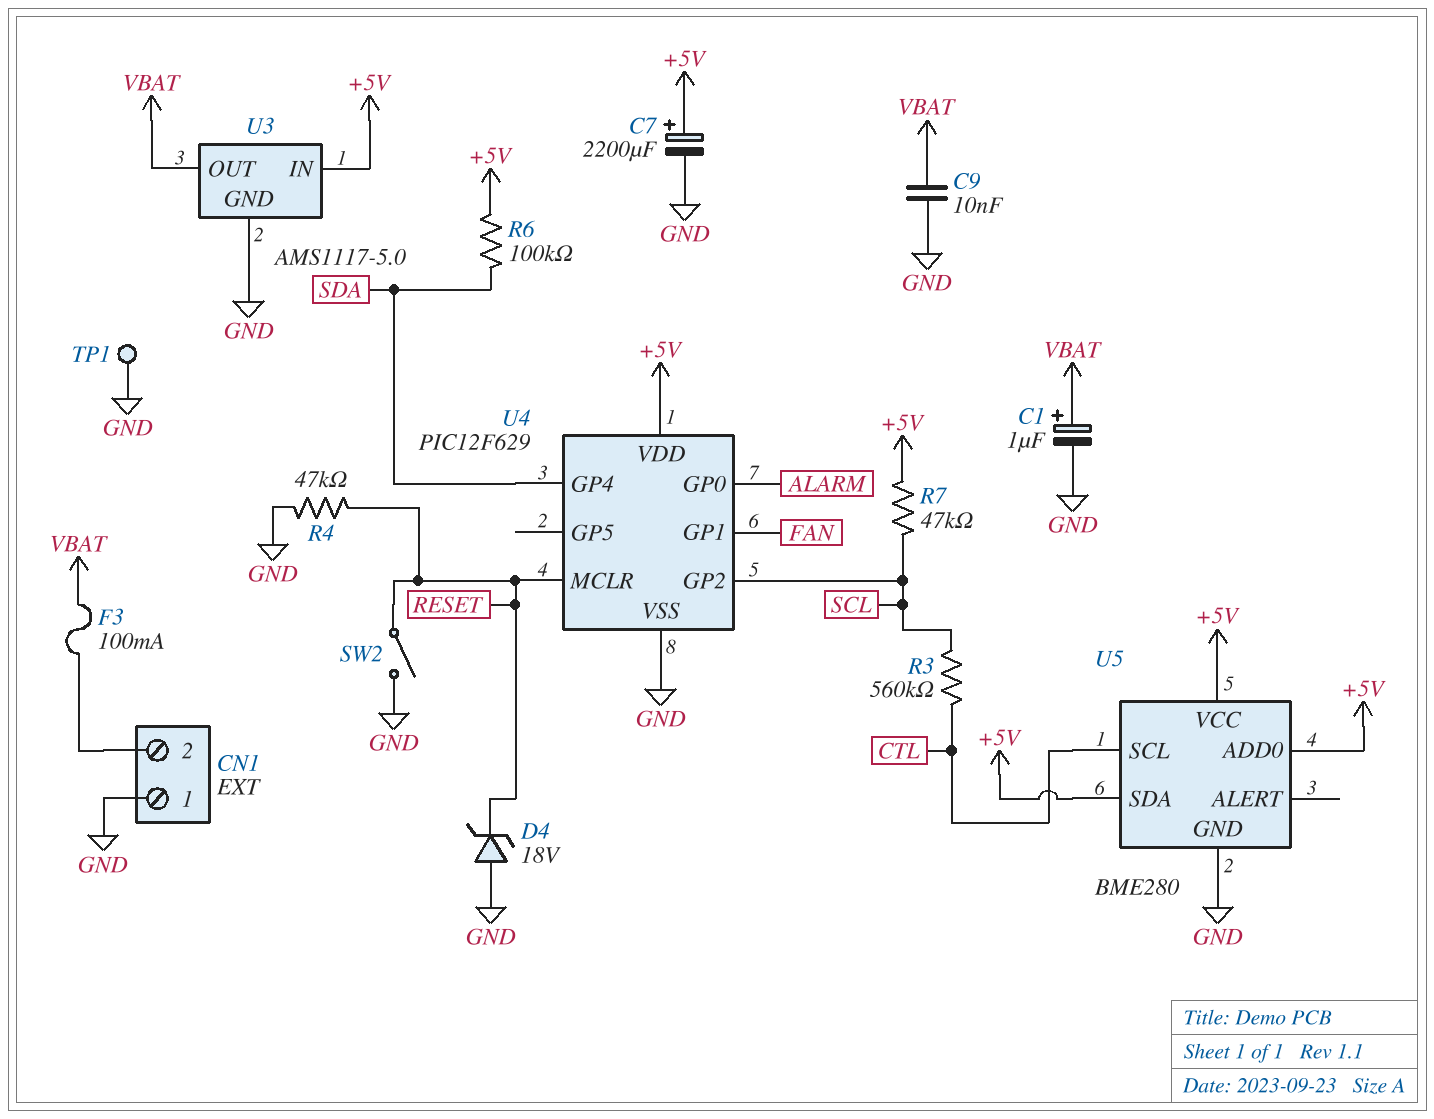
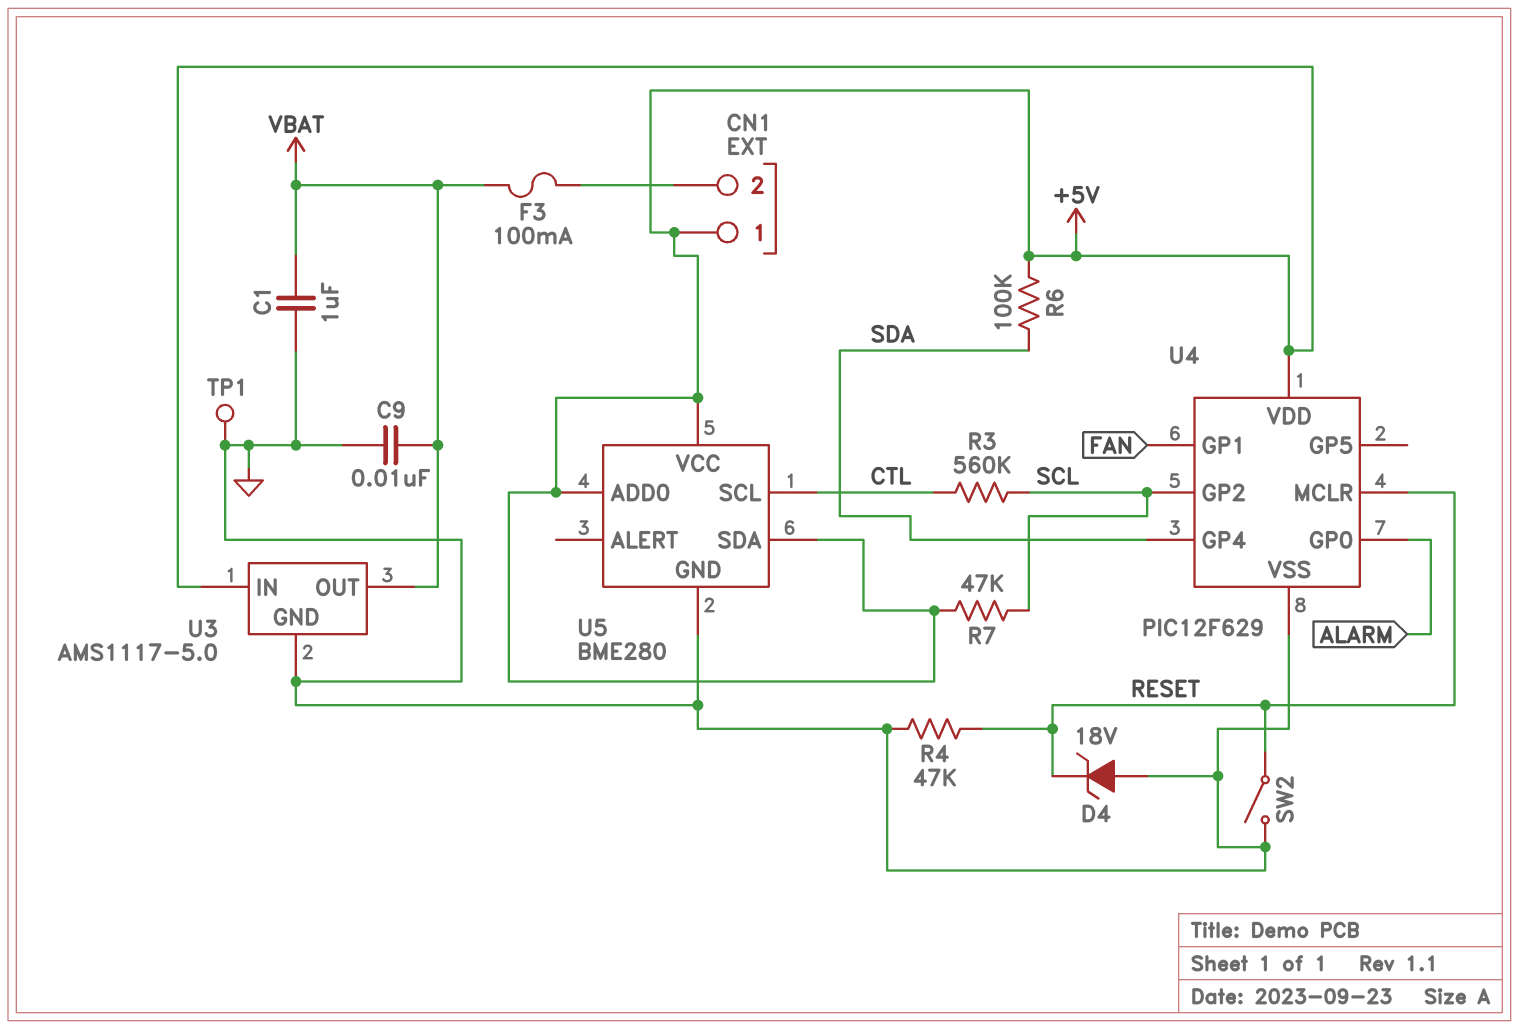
C1: 1uF (plus VBAT, minus GND) -> 1uF (GND, VBAT)
C7: 2200uF (plus +5V, minus GND) -> none
CN1 pin 1: GND -> +5V

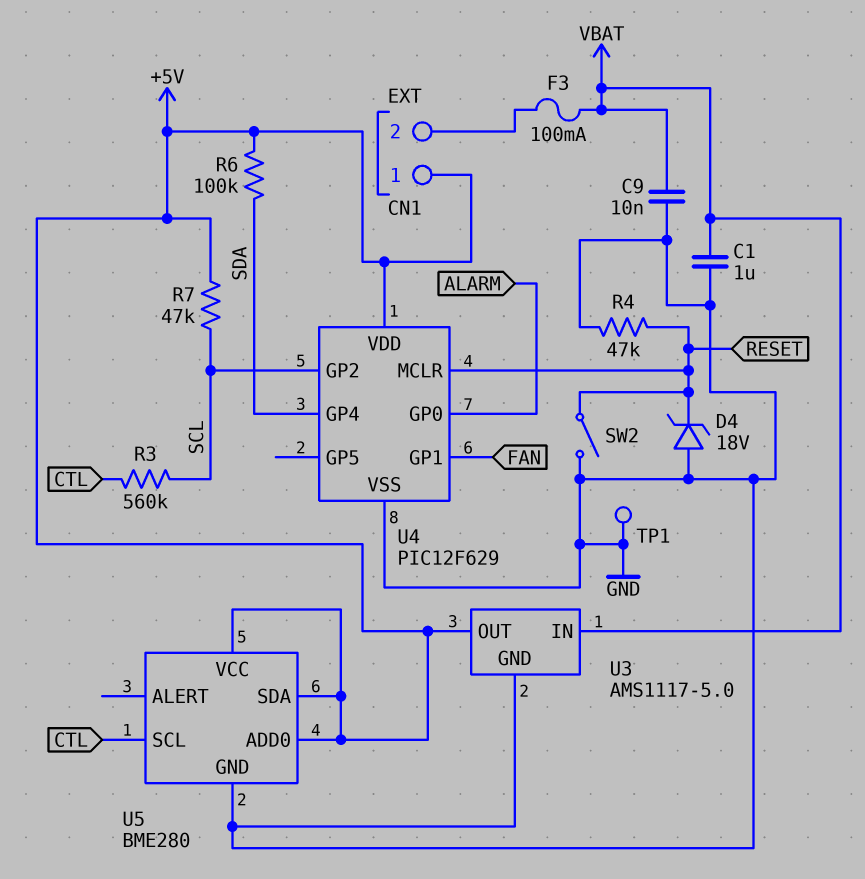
U3 pin IN: +5V -> VBAT
U3 pin OUT: VBAT -> +5V

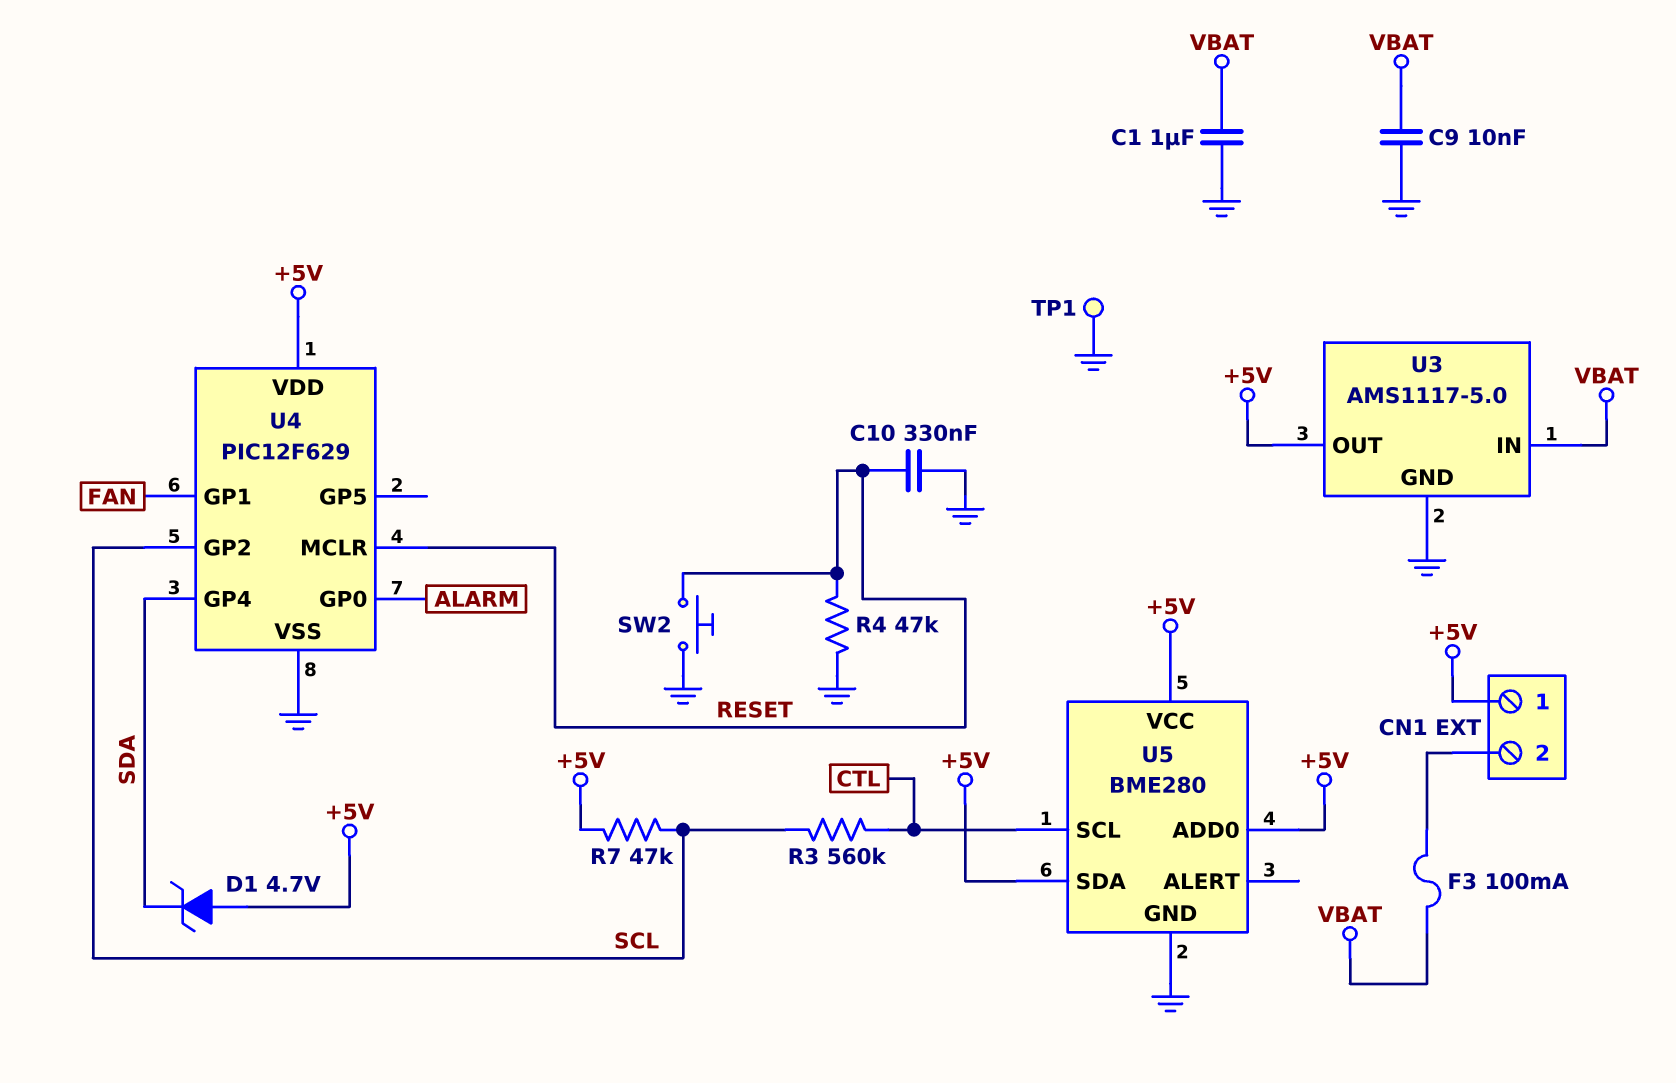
C10: none -> 330nF (GND, RESET)
D1: none -> zener 4.7V (A +5V, K SDA)
D4: zener 18V (A GND, K RESET) -> none
R6: 100k (+5V, SDA) -> none
SW2: switch (GND, RESET) -> button (GND, RESET)

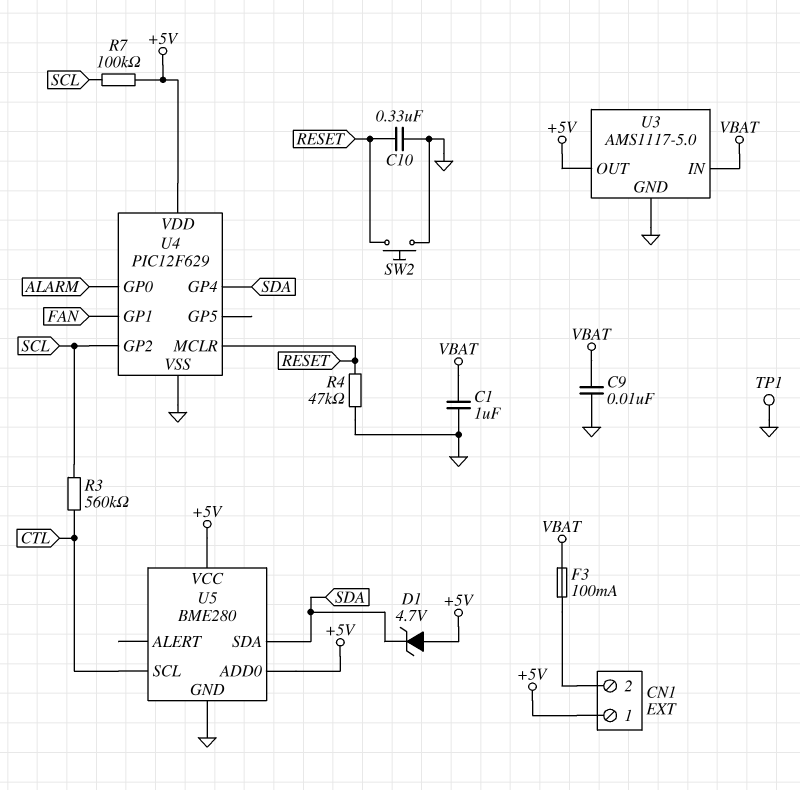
R7: 47k (+5V, SCL) -> 100k (+5V, SCL)
U5 pin SDA: +5V -> SDA

